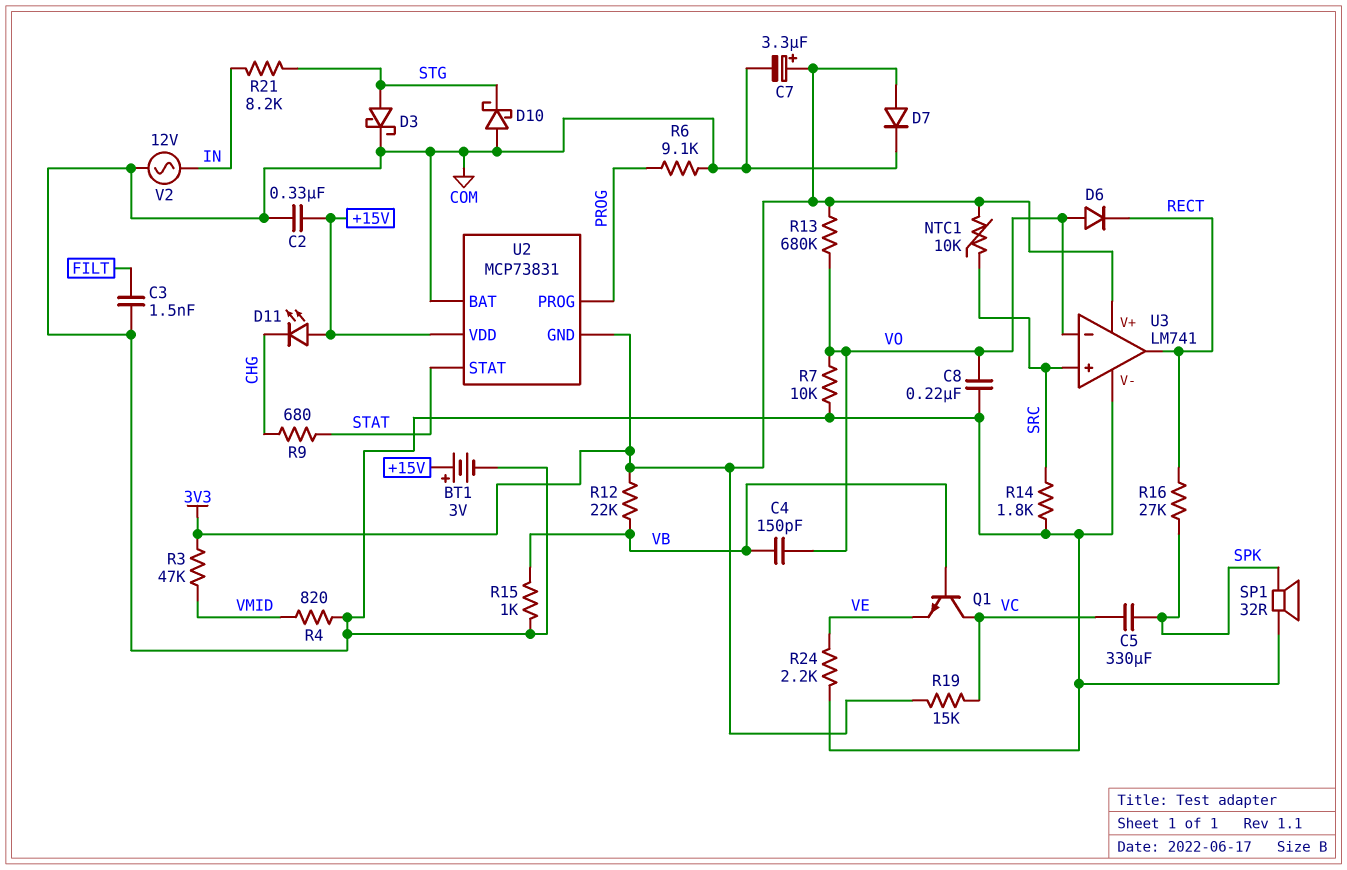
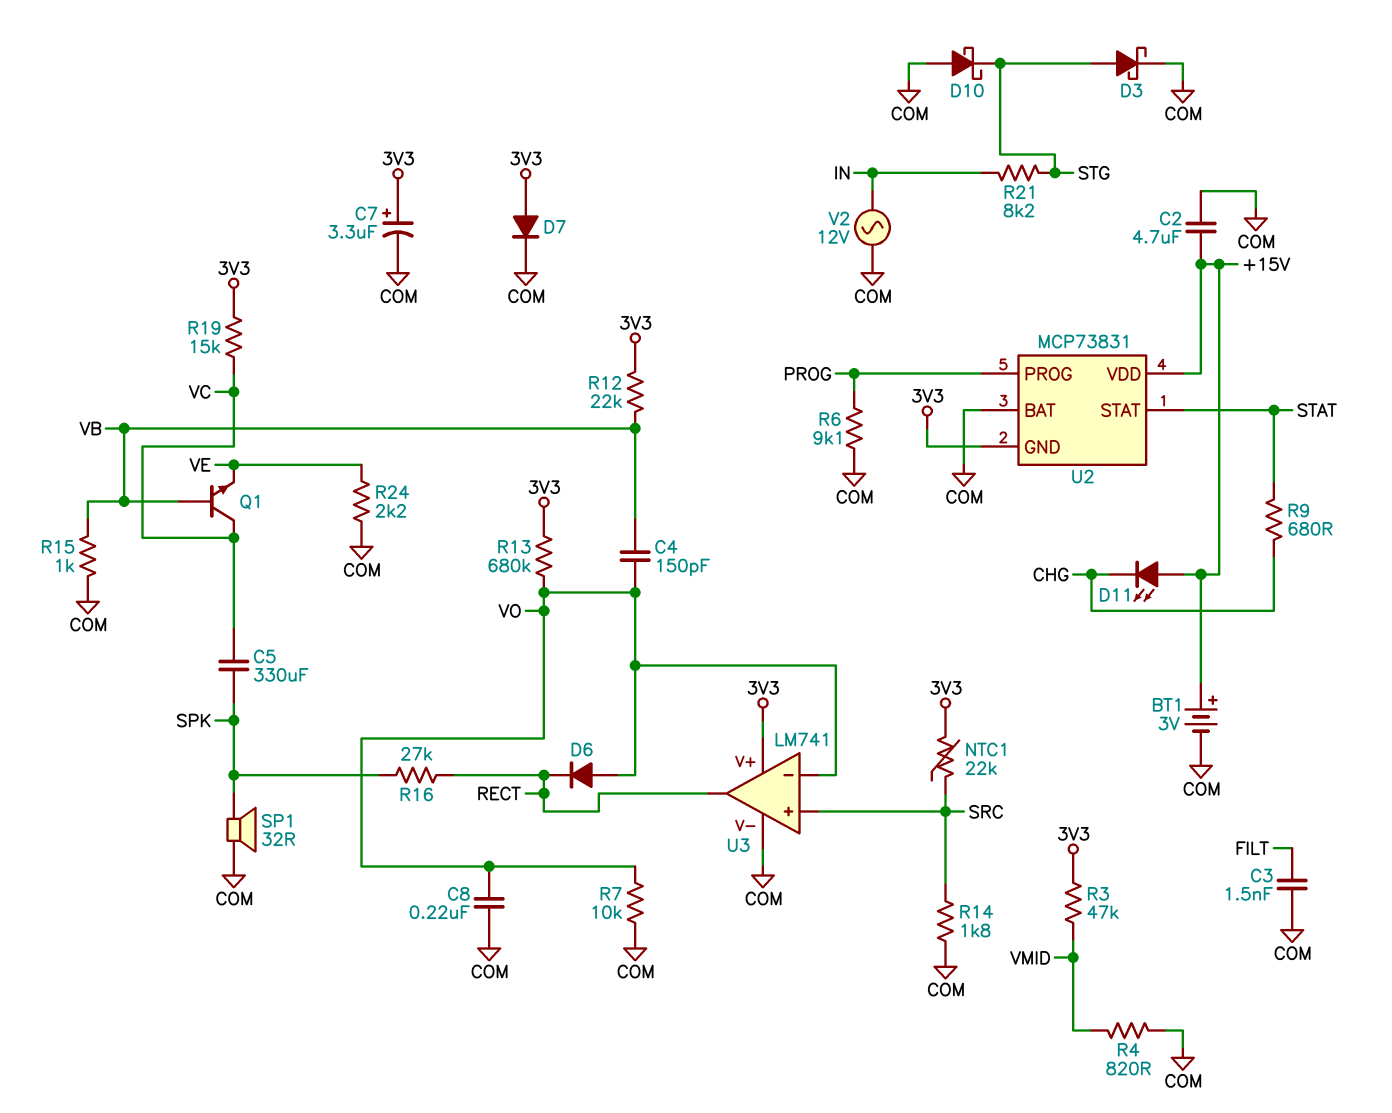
C2: 330nF (+15V, COM) -> 4.7uF (+15V, COM)
NTC1: 10k (3V3, SRC) -> 22k (3V3, SRC)

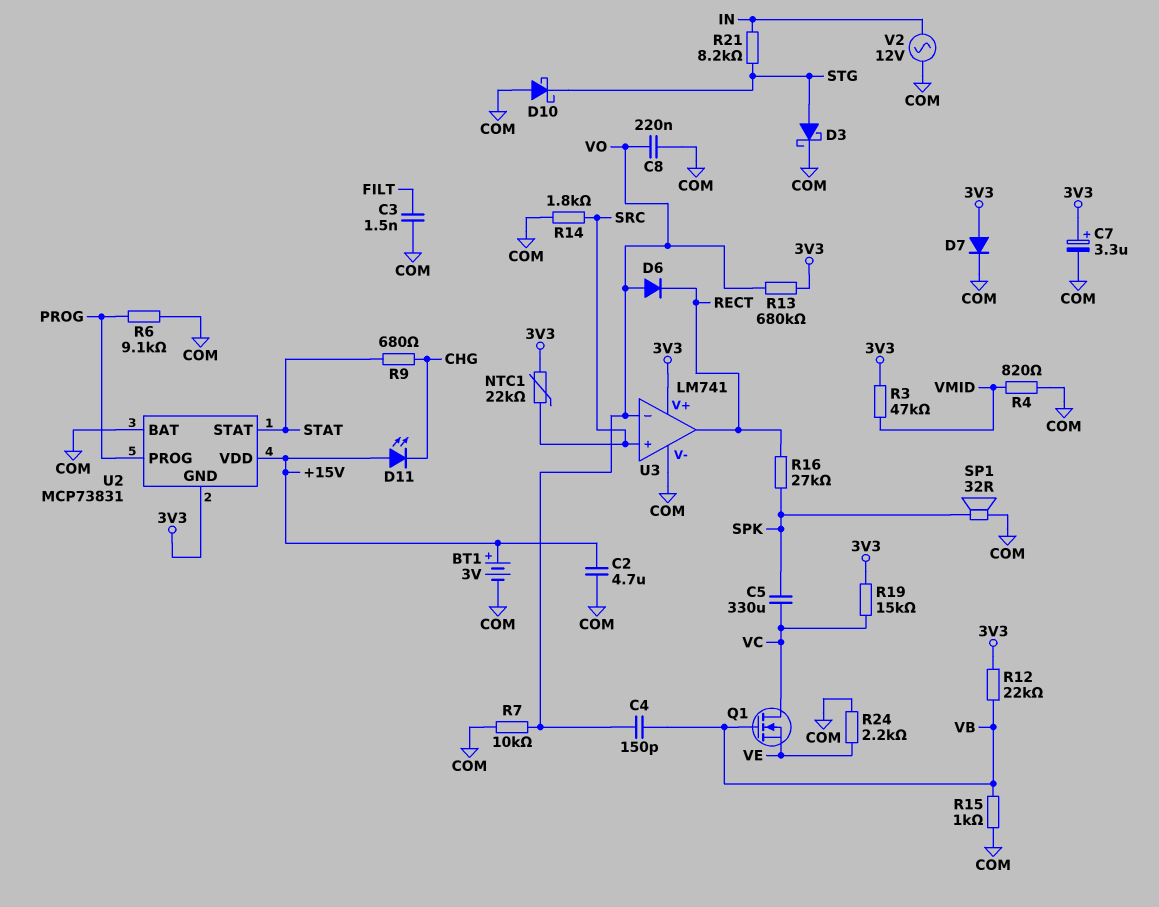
Q1: NPN (B VB, C VC, E VE) -> NMOS (G VB, D VC, S VE)

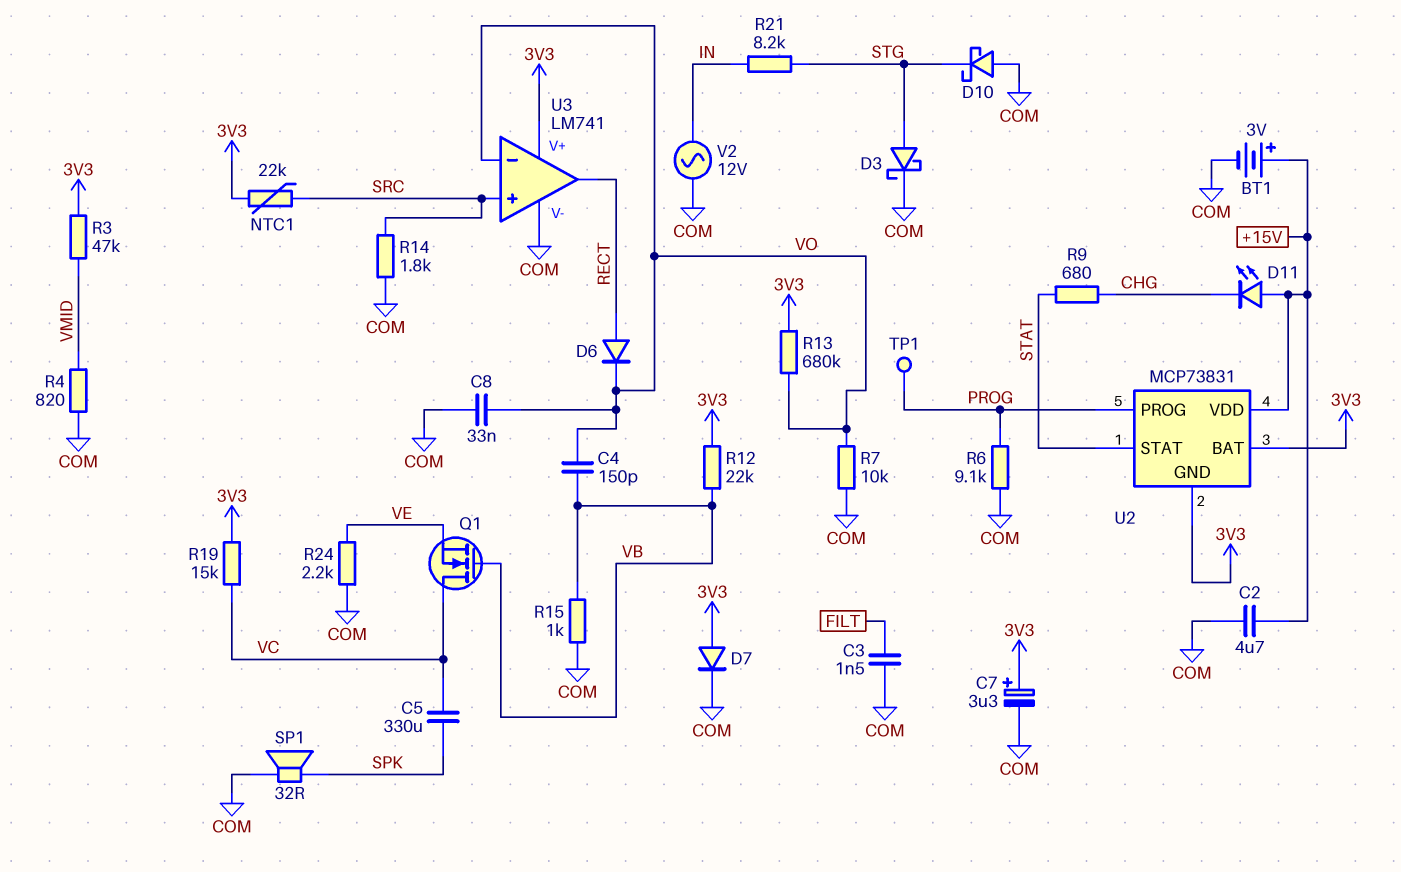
C8: 220nF (COM, VO) -> 33nF (COM, VO)
D6: diode (A VO, K RECT) -> diode (A RECT, K VO)
R16: 27k (RECT, SPK) -> none
TP1: none -> test point (PROG)
U2 pin BAT: COM -> 3V3

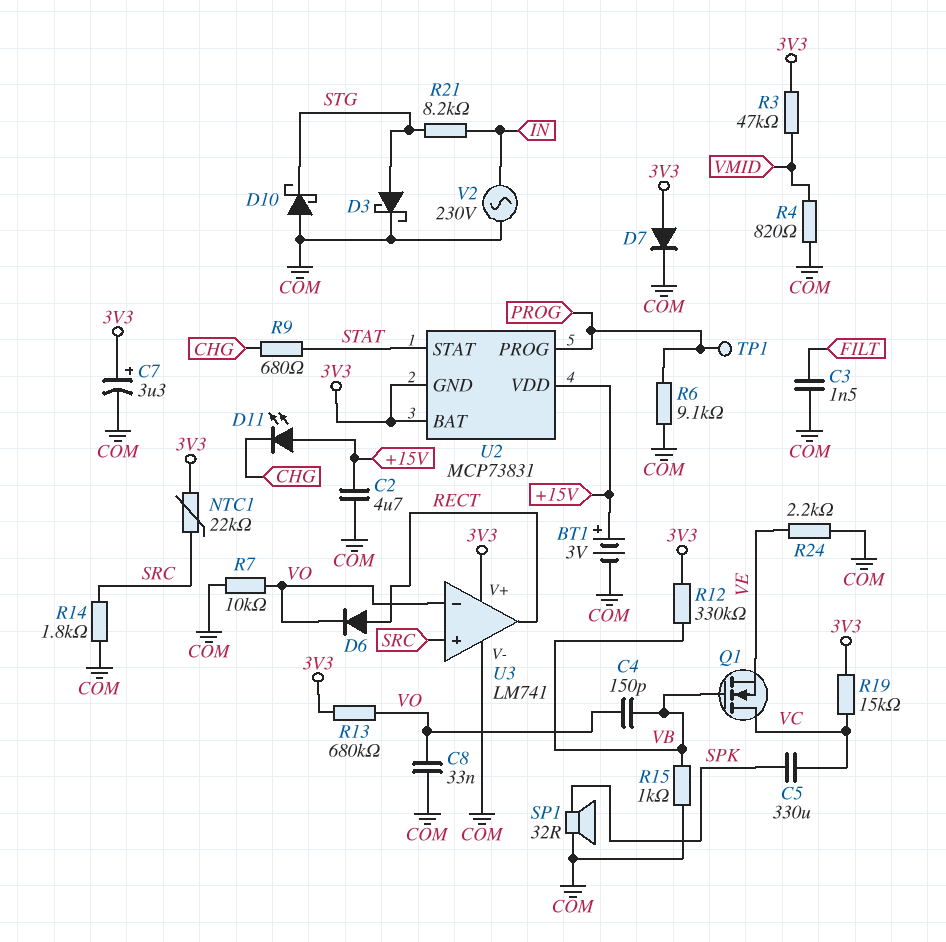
R12: 22k (3V3, VB) -> 330k (3V3, VB)
V2: AC 12V (COM, IN) -> AC 230V (COM, IN)

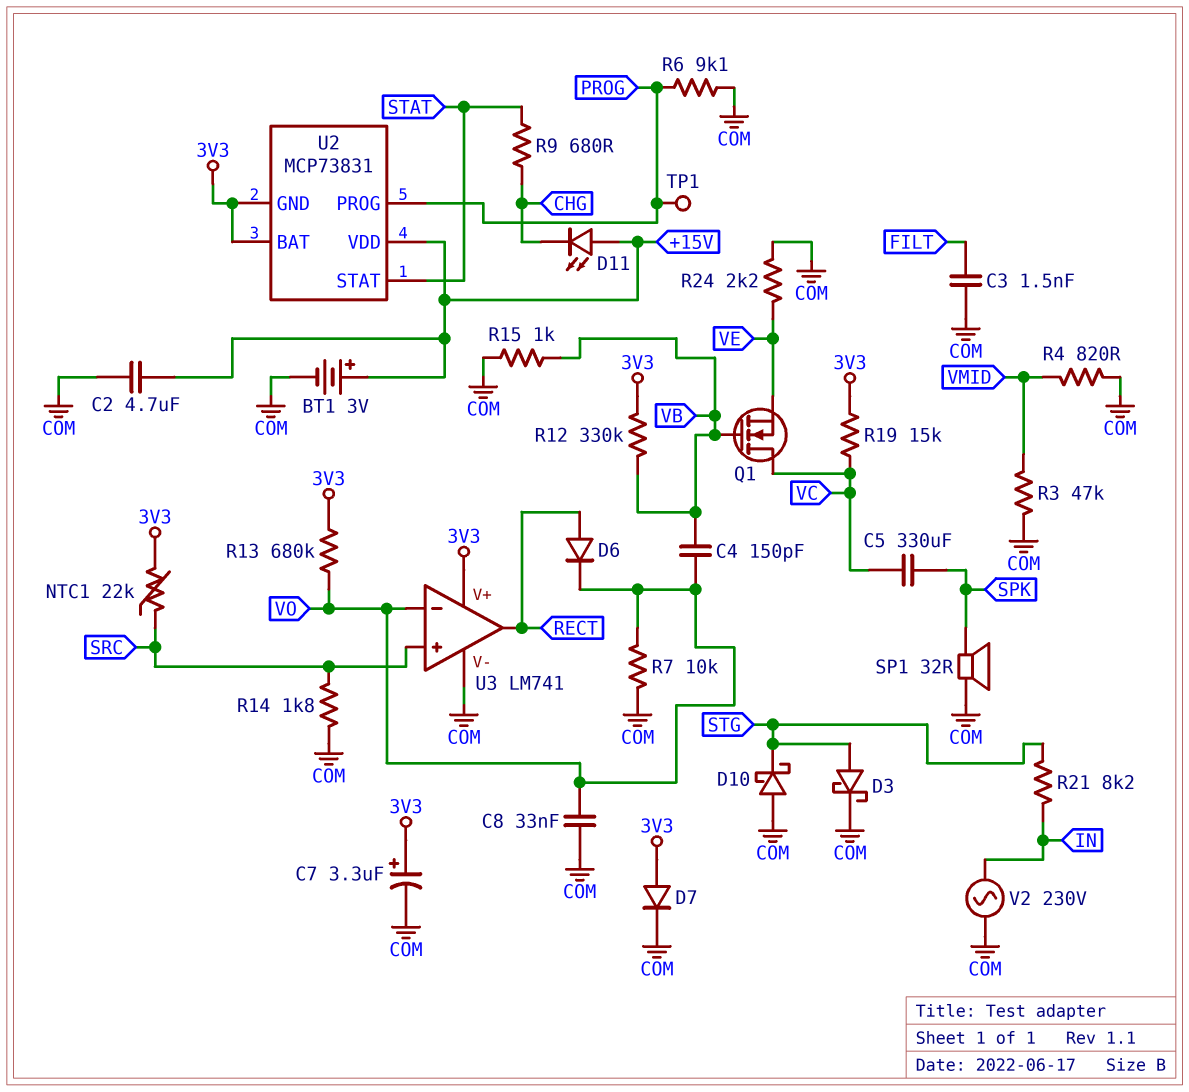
R3: 47k (3V3, VMID) -> 47k (COM, VMID)

